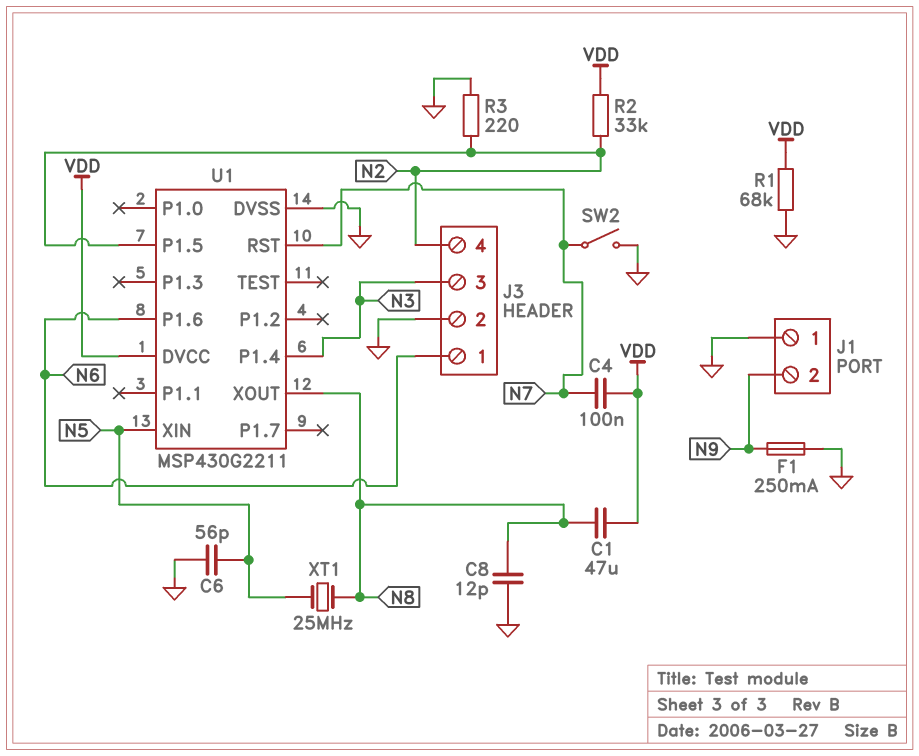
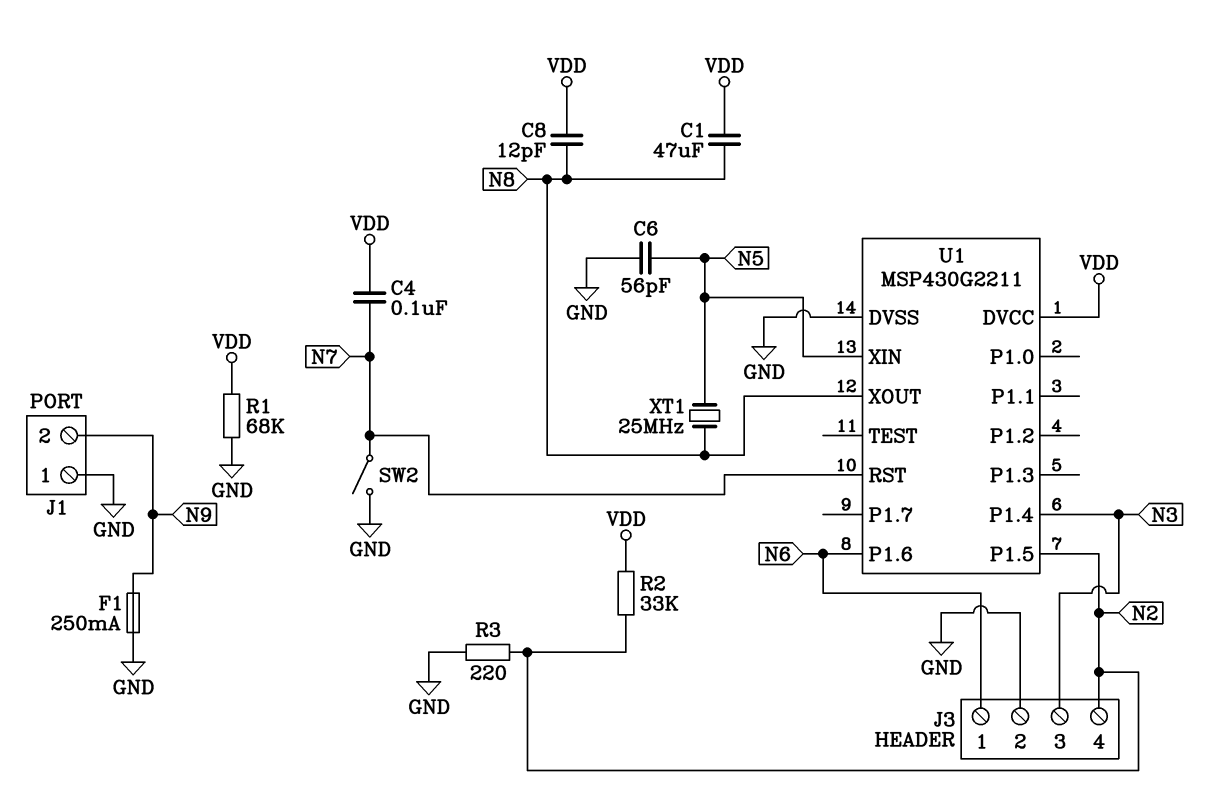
C8: 12pF (GND, N8) -> 12pF (N8, VDD)

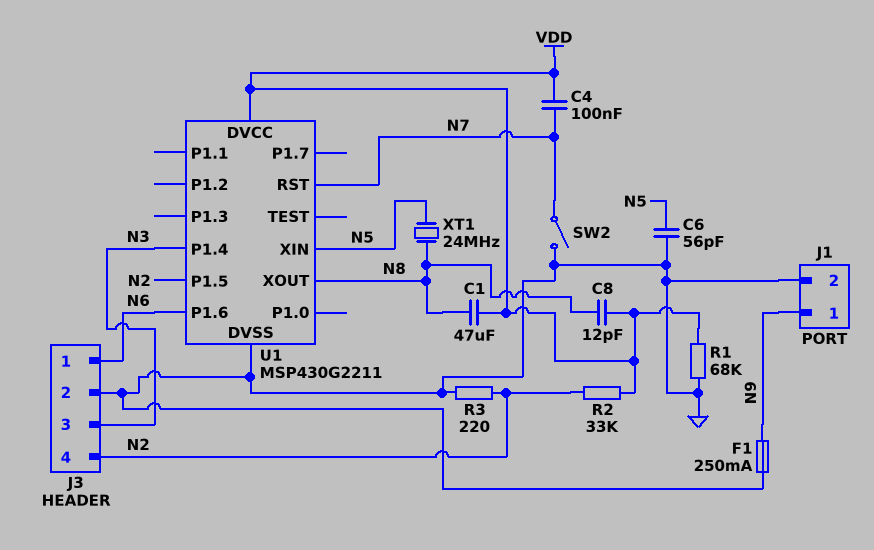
J1 pin 1: GND -> N9
J1 pin 2: N9 -> GND
XT1: 25MHz (N5, N8) -> 24MHz (N5, N8)

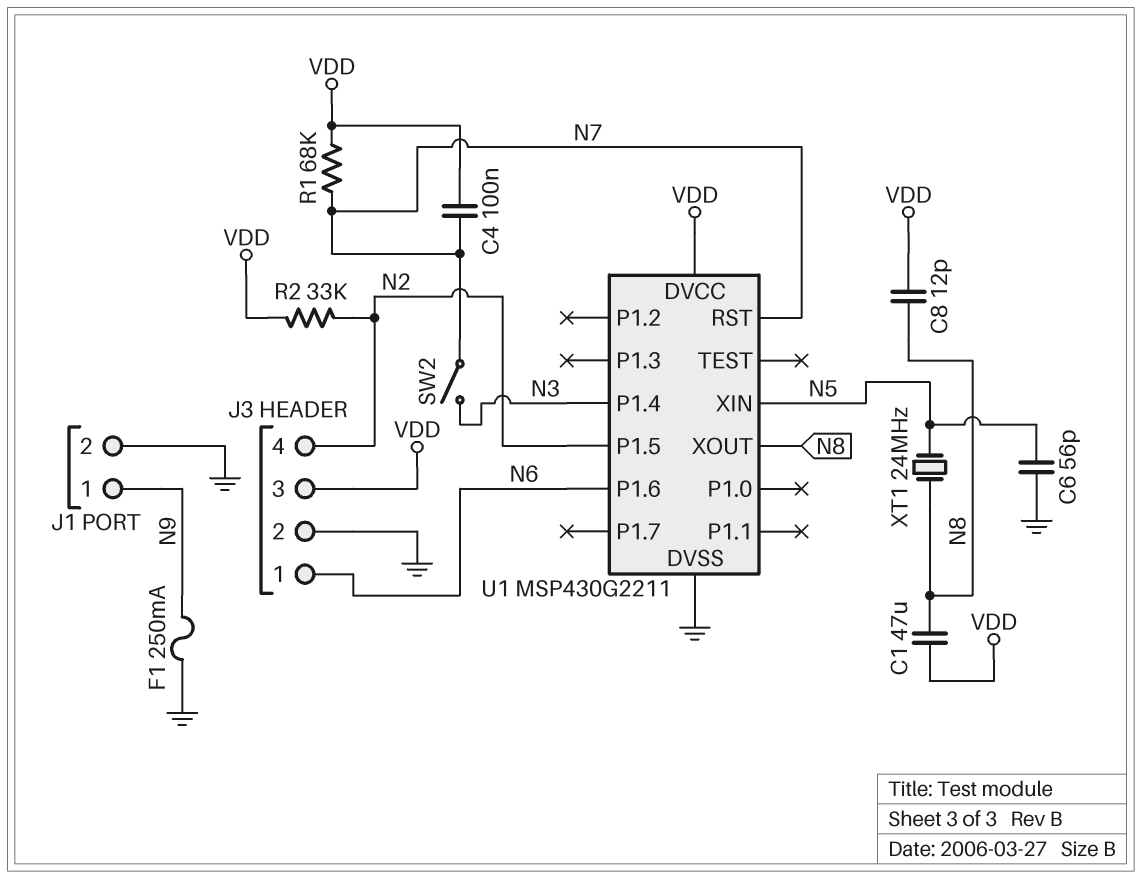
J3 pin 3: N3 -> VDD
R1: 68k (GND, VDD) -> 68k (N7, VDD)
R3: 220 (GND, N2) -> none
SW2: switch (GND, N7) -> switch (N3, N7)

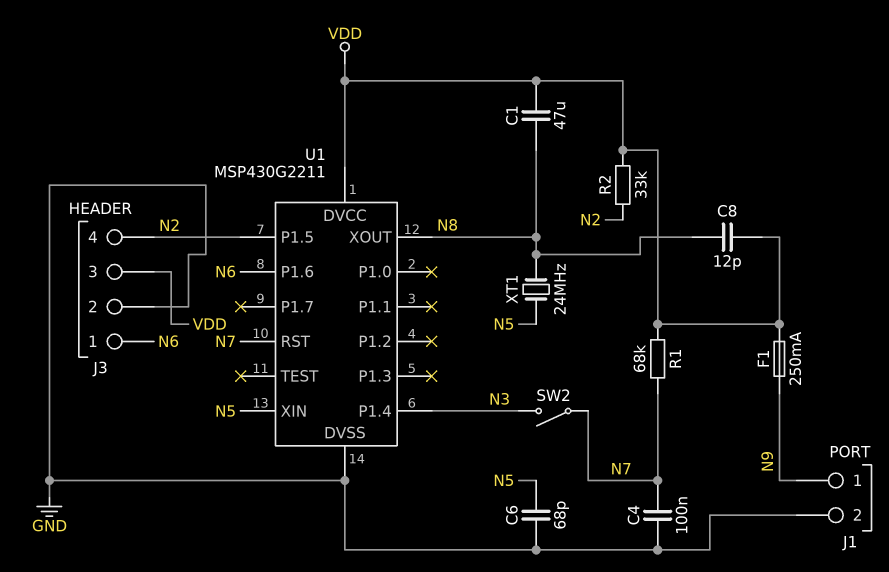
C4: 100nF (N7, VDD) -> 100nF (GND, N7)
C6: 56pF (GND, N5) -> 68pF (GND, N5)
F1: 250mA (GND, N9) -> 250mA (N9, VDD)

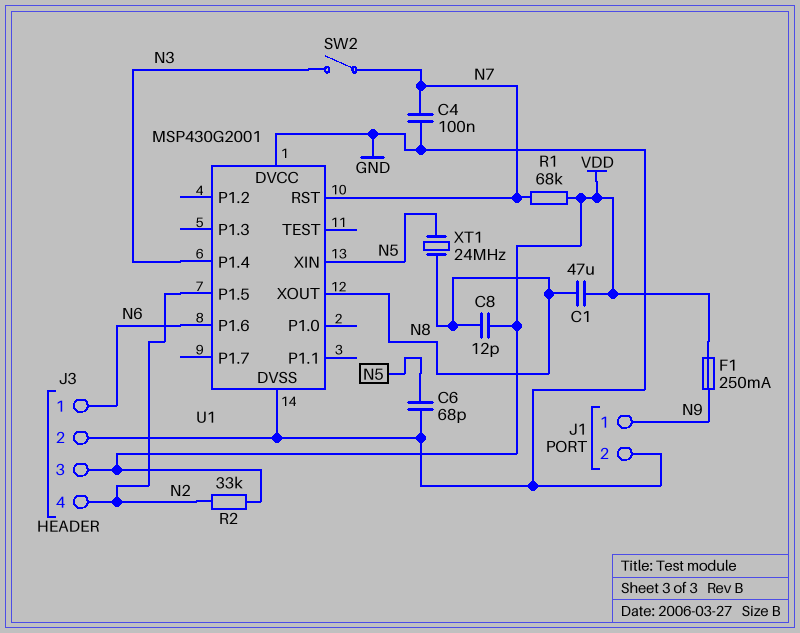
U1: MSP430G2211 -> MSP430G2001
U1 pin DVCC: VDD -> GND

